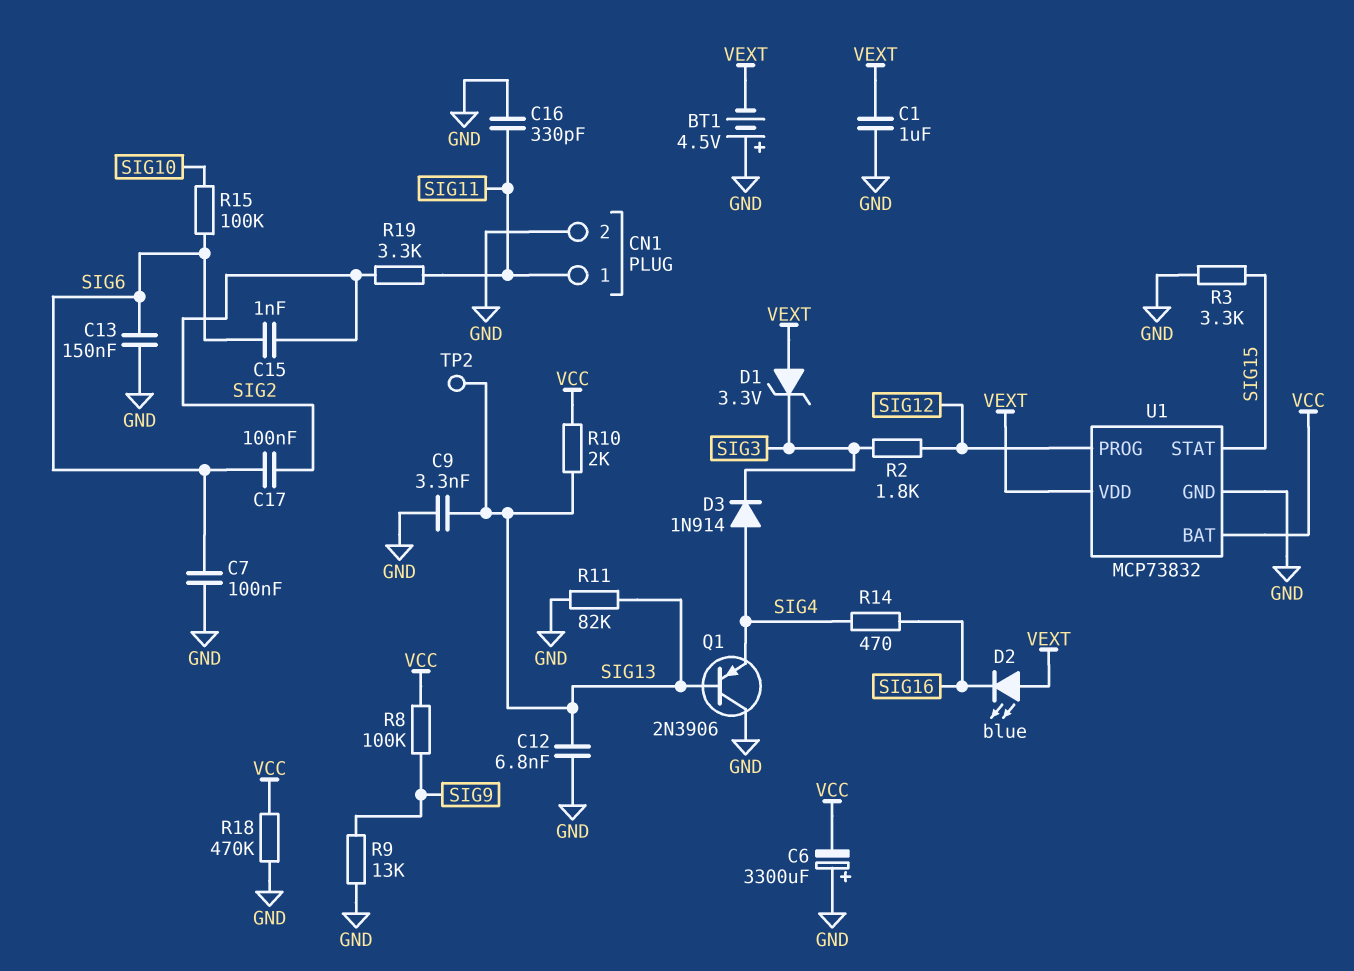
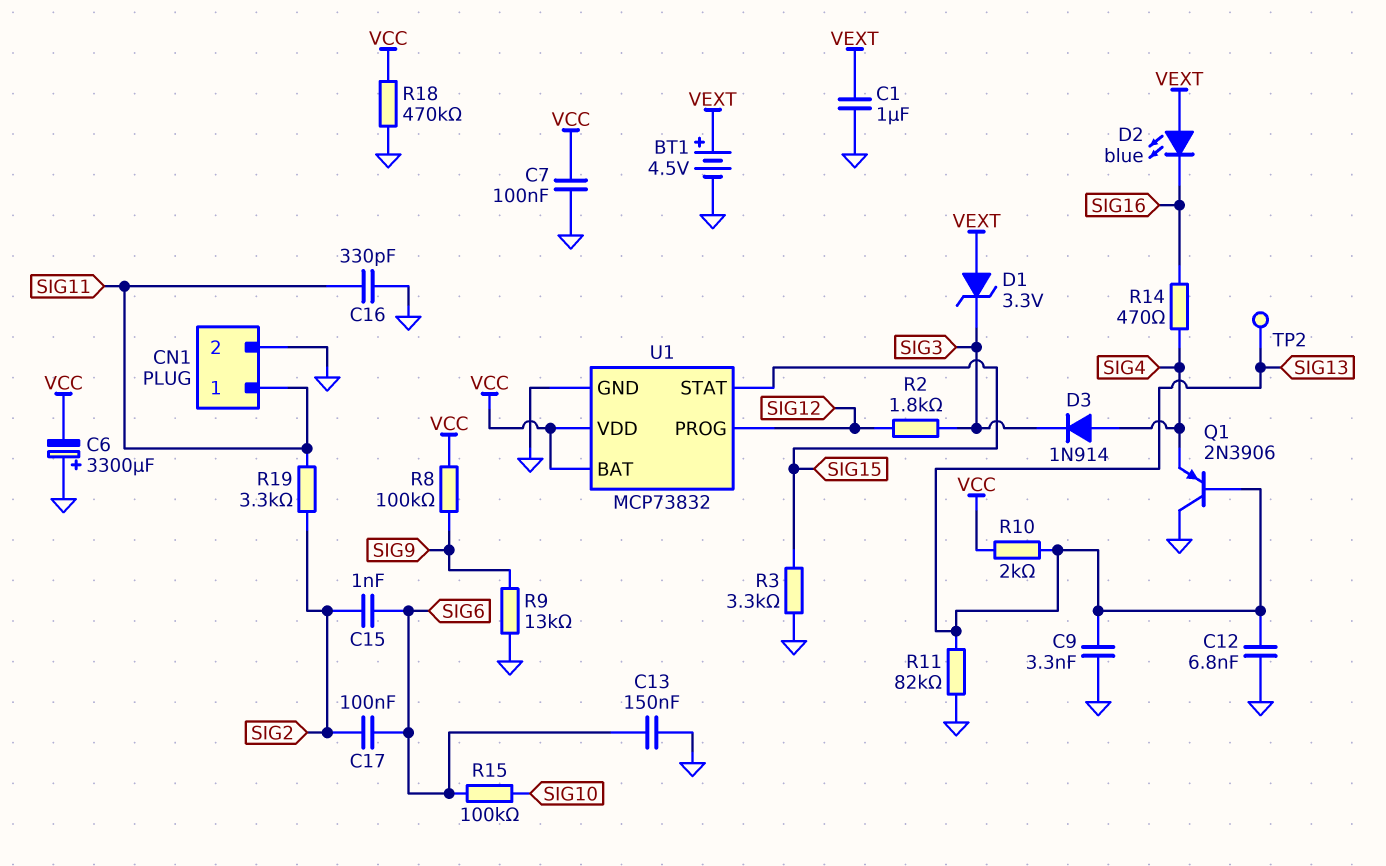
BT1: 4.5V (plus GND, minus VEXT) -> 4.5V (plus VEXT, minus GND)
C7: 100nF (GND, SIG6) -> 100nF (GND, VCC)
U1 pin VDD: VEXT -> VCC

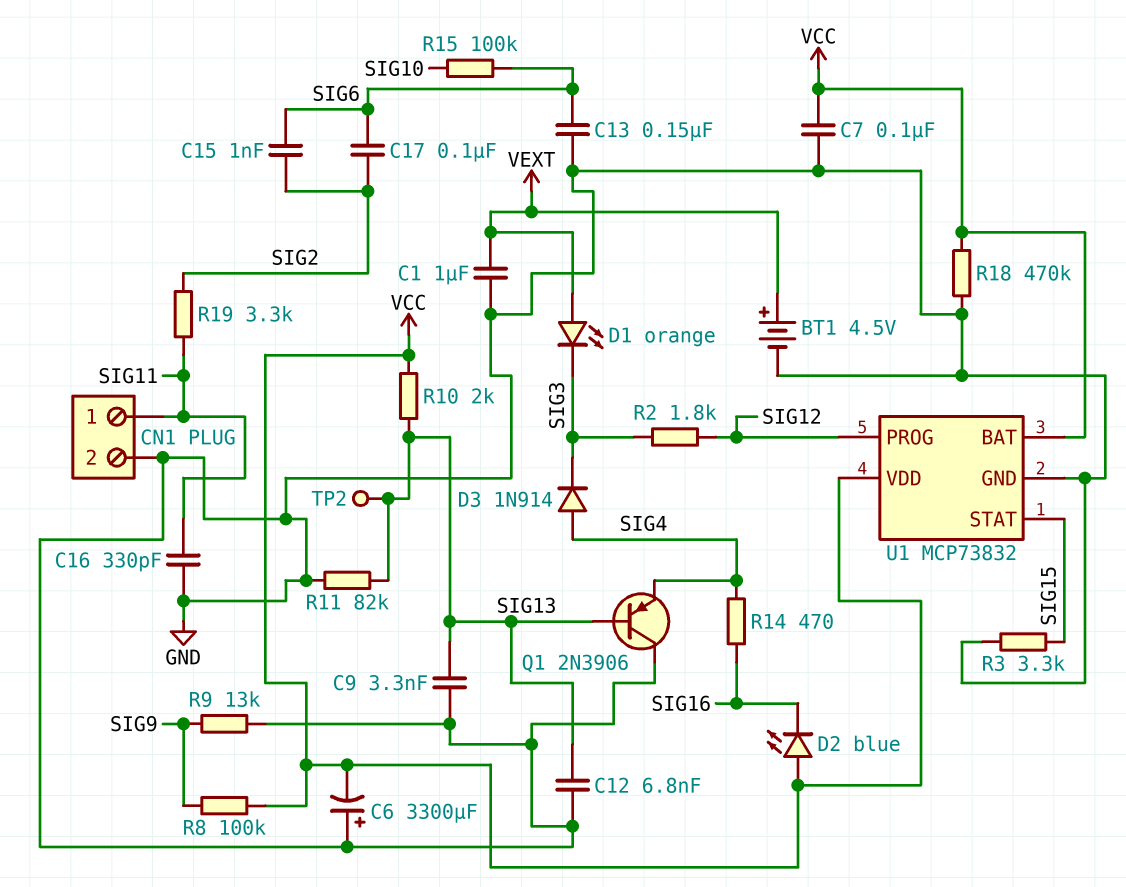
D1: zener 3.3V (A VEXT, K SIG3) -> LED orange (A VEXT, K SIG3)
D2: LED blue (A VEXT, K SIG16) -> LED blue (A VCC, K SIG16)

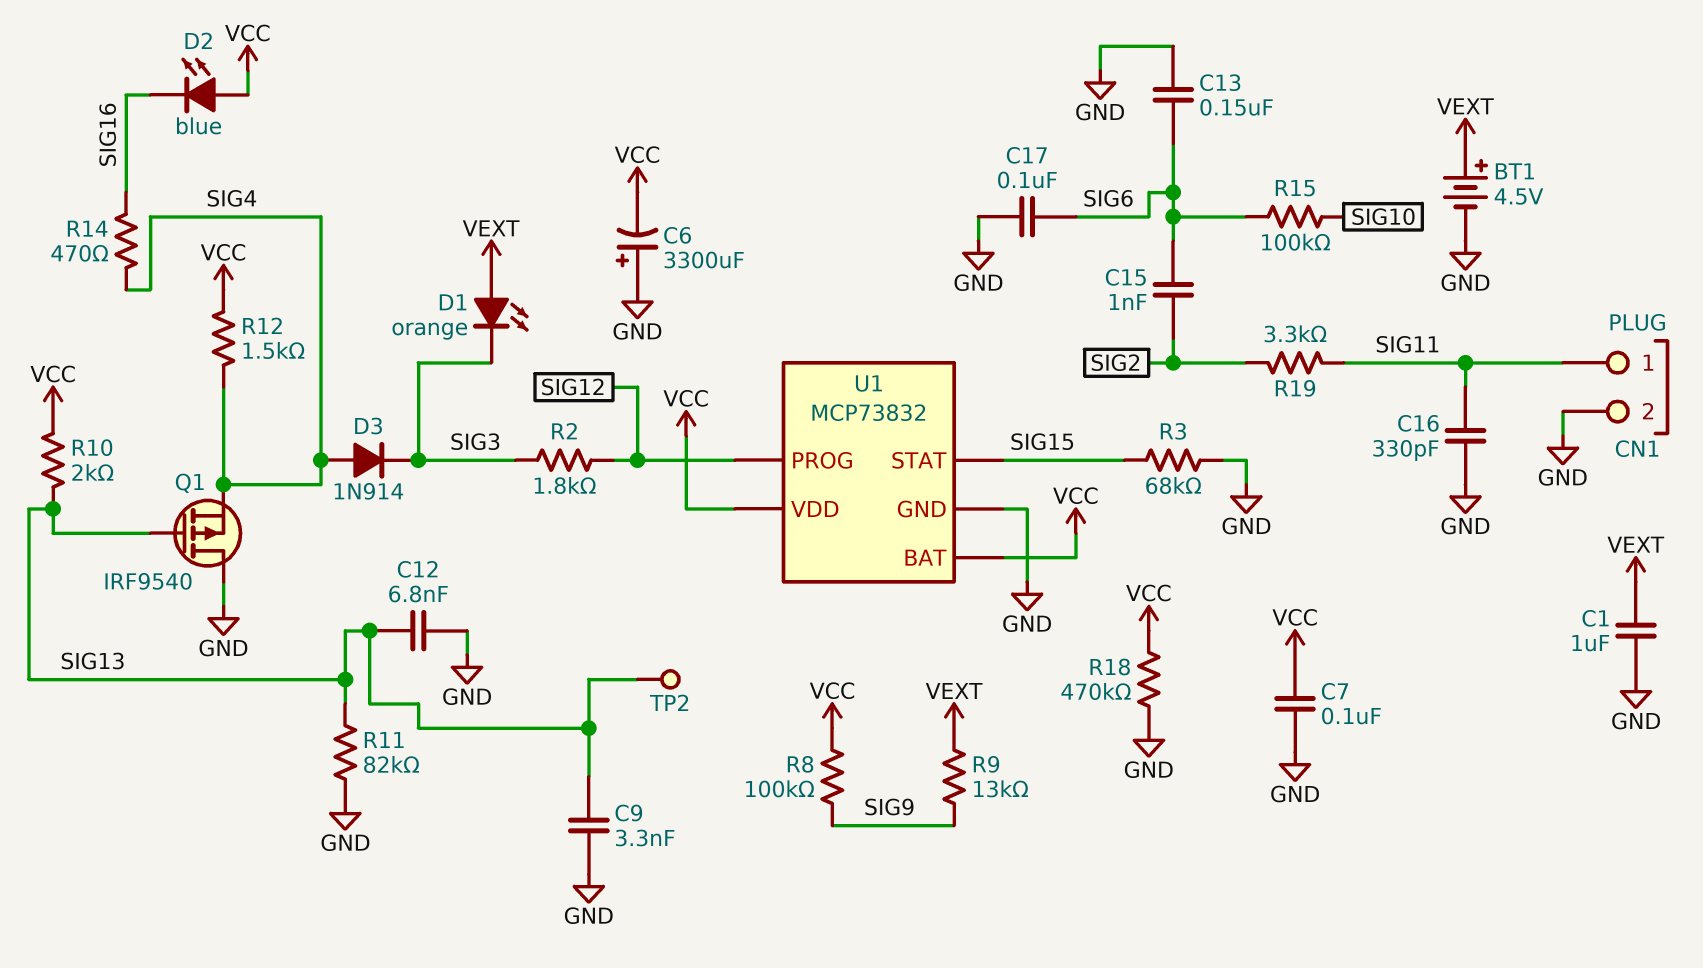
C17: 100nF (SIG2, SIG6) -> 100nF (GND, SIG6)
Q1: PNP 2N3906 (B SIG13, C GND, E SIG4) -> PMOS IRF9540 (G SIG13, D GND, S SIG4)
R3: 3.3k (GND, SIG15) -> 68k (GND, SIG15)
R9: 13k (GND, SIG9) -> 13k (SIG9, VEXT)
R12: none -> 1.5k (SIG4, VCC)

